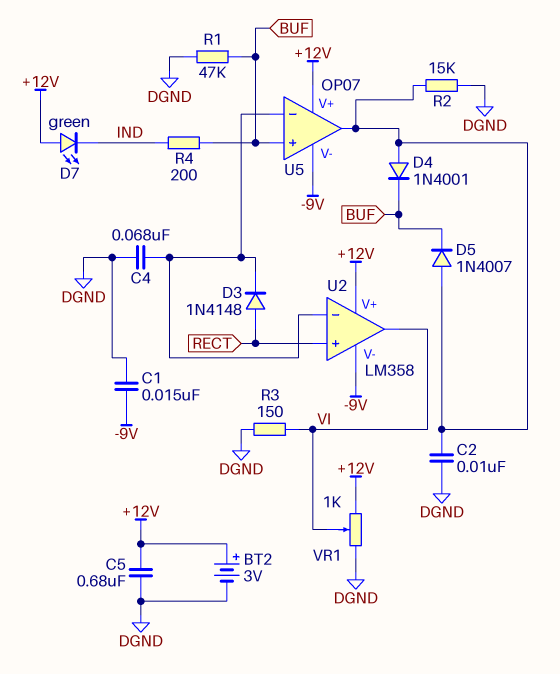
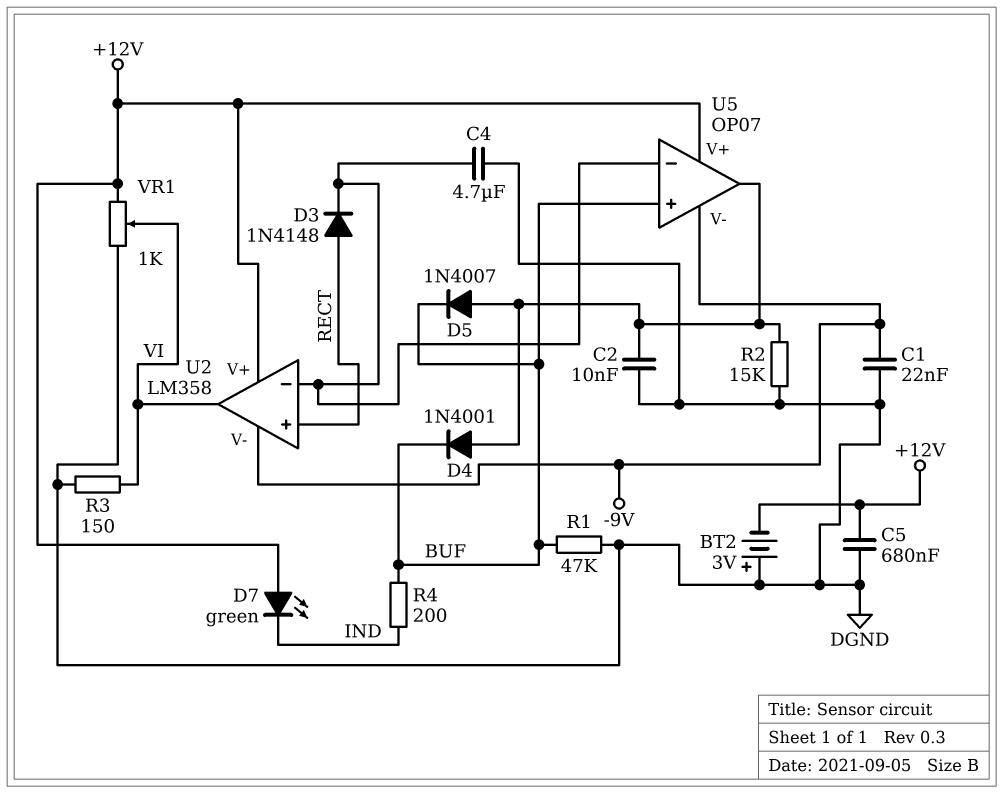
BT2: 3V (plus +12V, minus DGND) -> 3V (plus DGND, minus +12V)
C1: 15nF (-9V, DGND) -> 22nF (-9V, DGND)
C4: 68nF (DGND, U2/in-) -> 4.7uF (DGND, U2/in-)

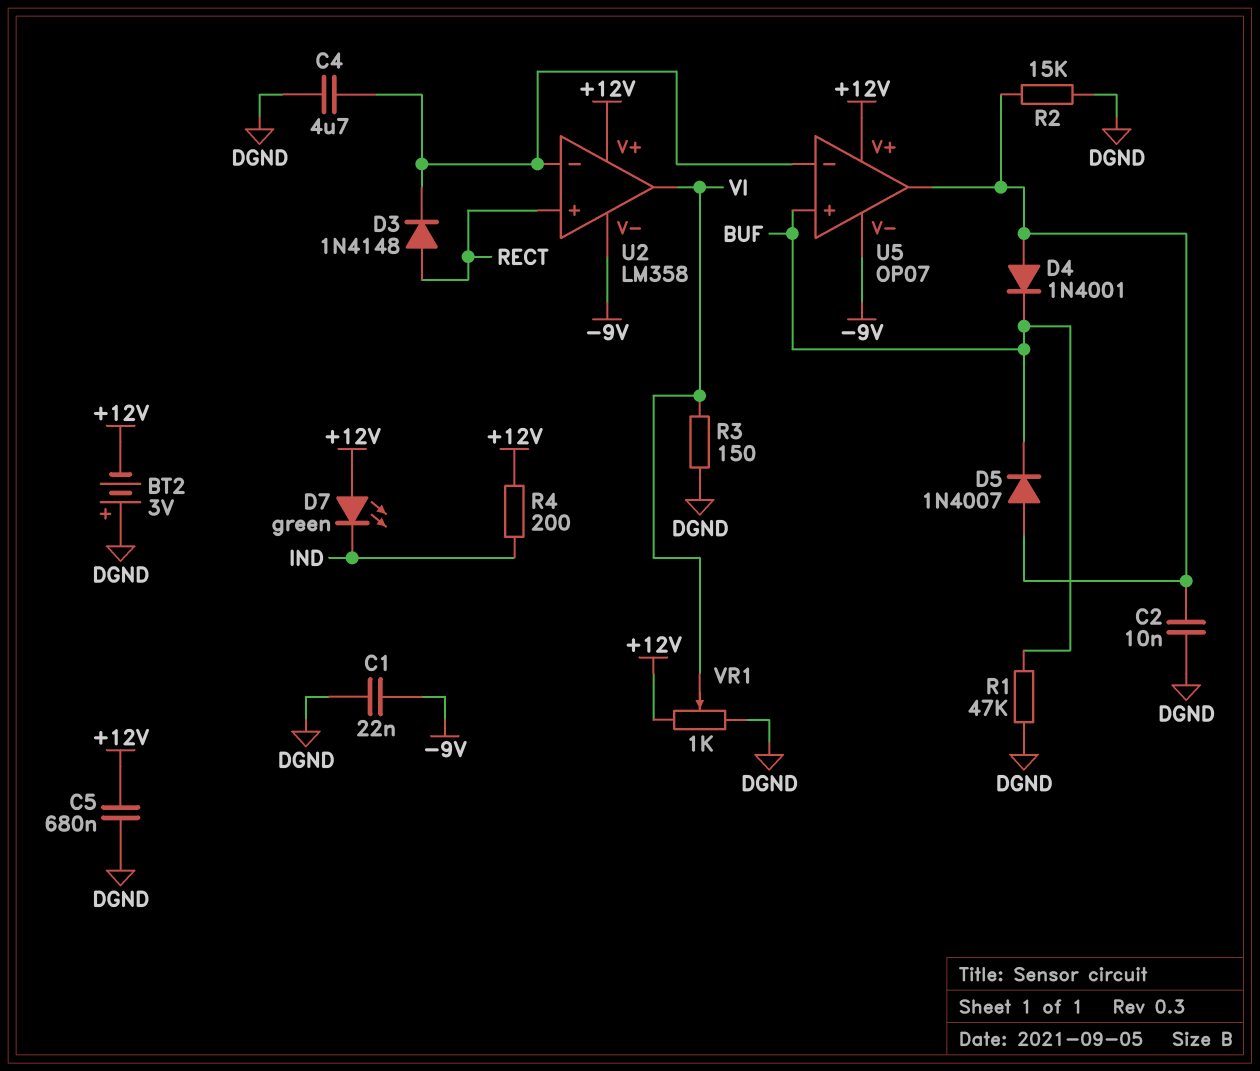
R4: 200 (BUF, IND) -> 200 (+12V, IND)

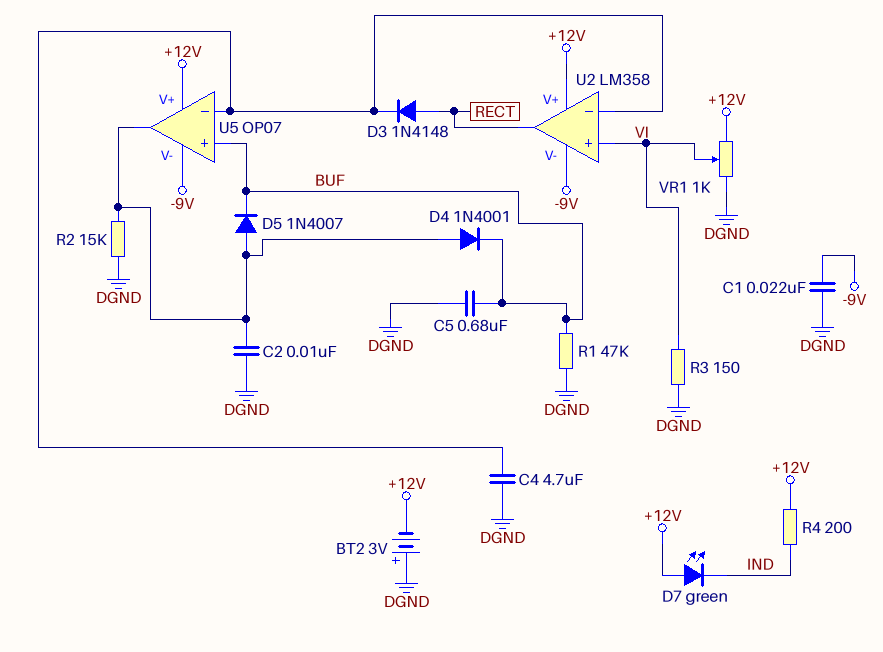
C5: 680nF (+12V, DGND) -> 680nF (BUF, DGND)
U2 pin in+: RECT -> VI
U2 pin out: VI -> RECT

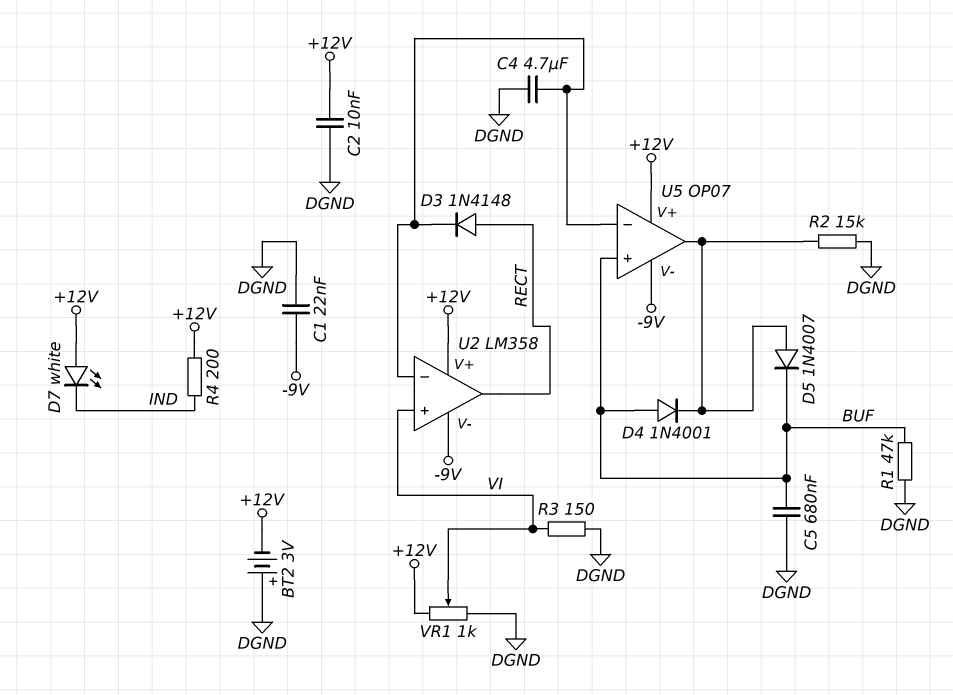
C2: 10nF (DGND, U5/out) -> 10nF (+12V, DGND)
D4: diode 1N4001 (A U5/out, K BUF) -> diode 1N4001 (A BUF, K U5/out)
D7: LED green (A +12V, K IND) -> LED white (A +12V, K IND)

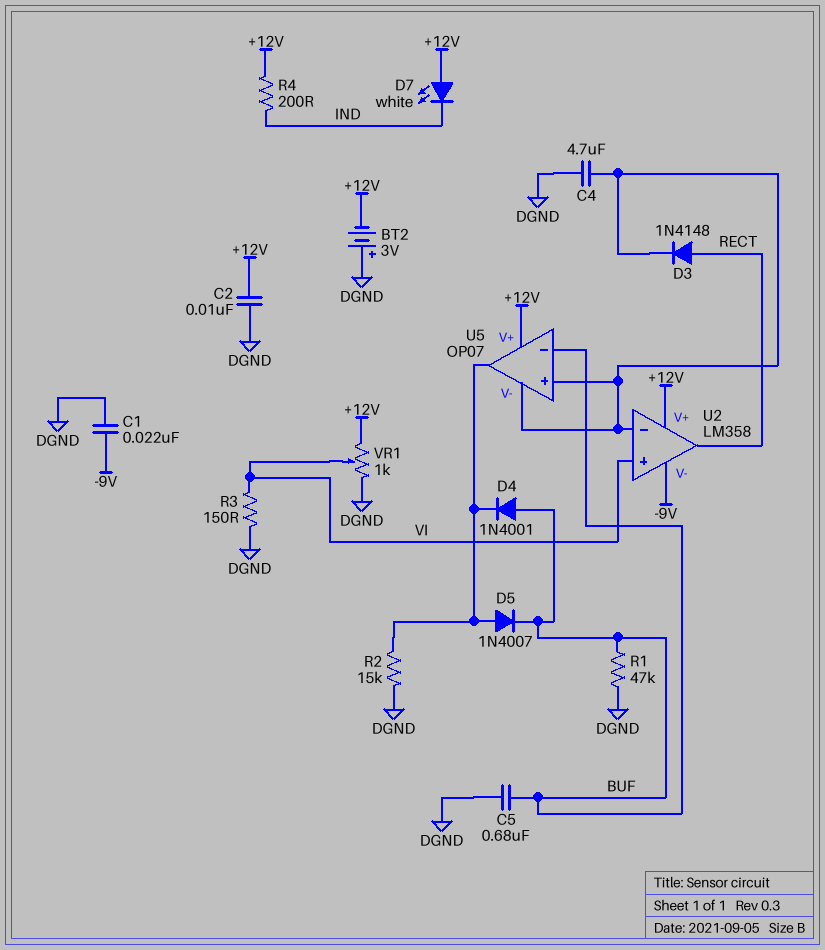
U5 pin V-: -9V -> U2/in-
U5 pin in+: BUF -> U2/in-
U5 pin in-: U2/in- -> BUF

